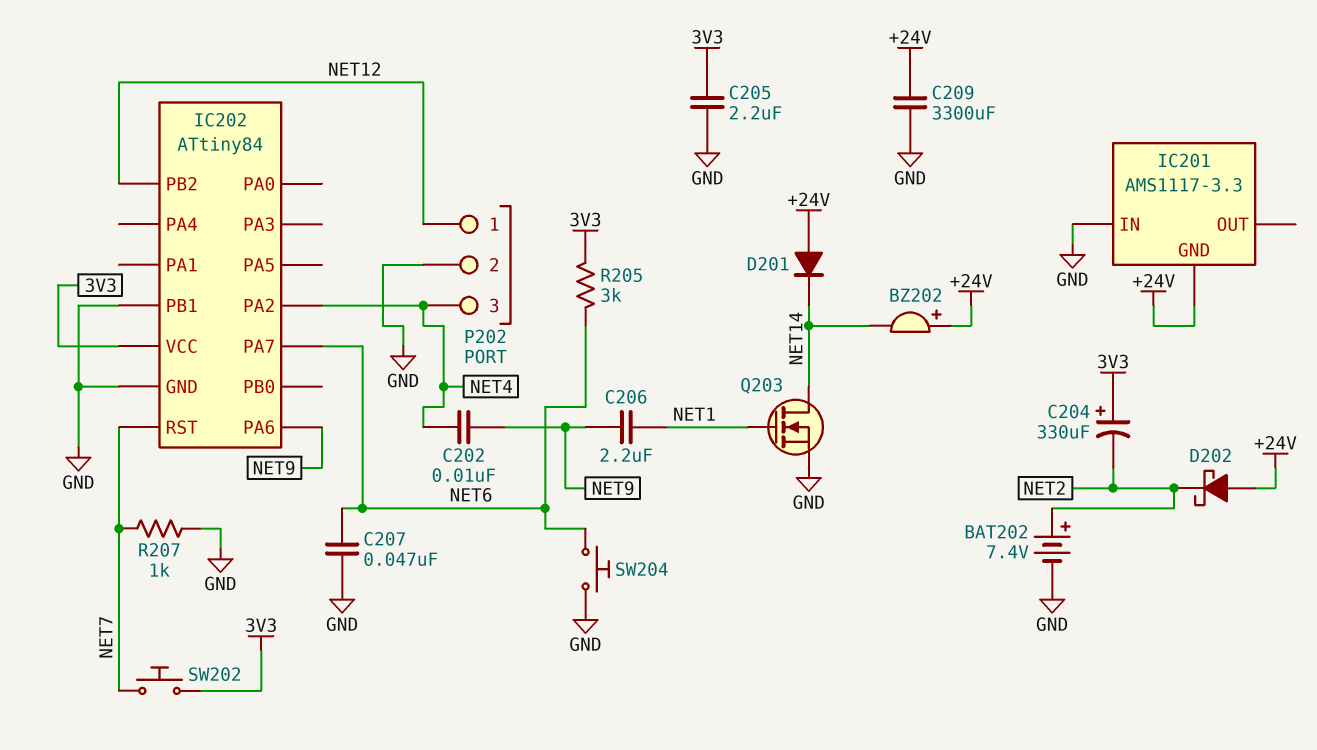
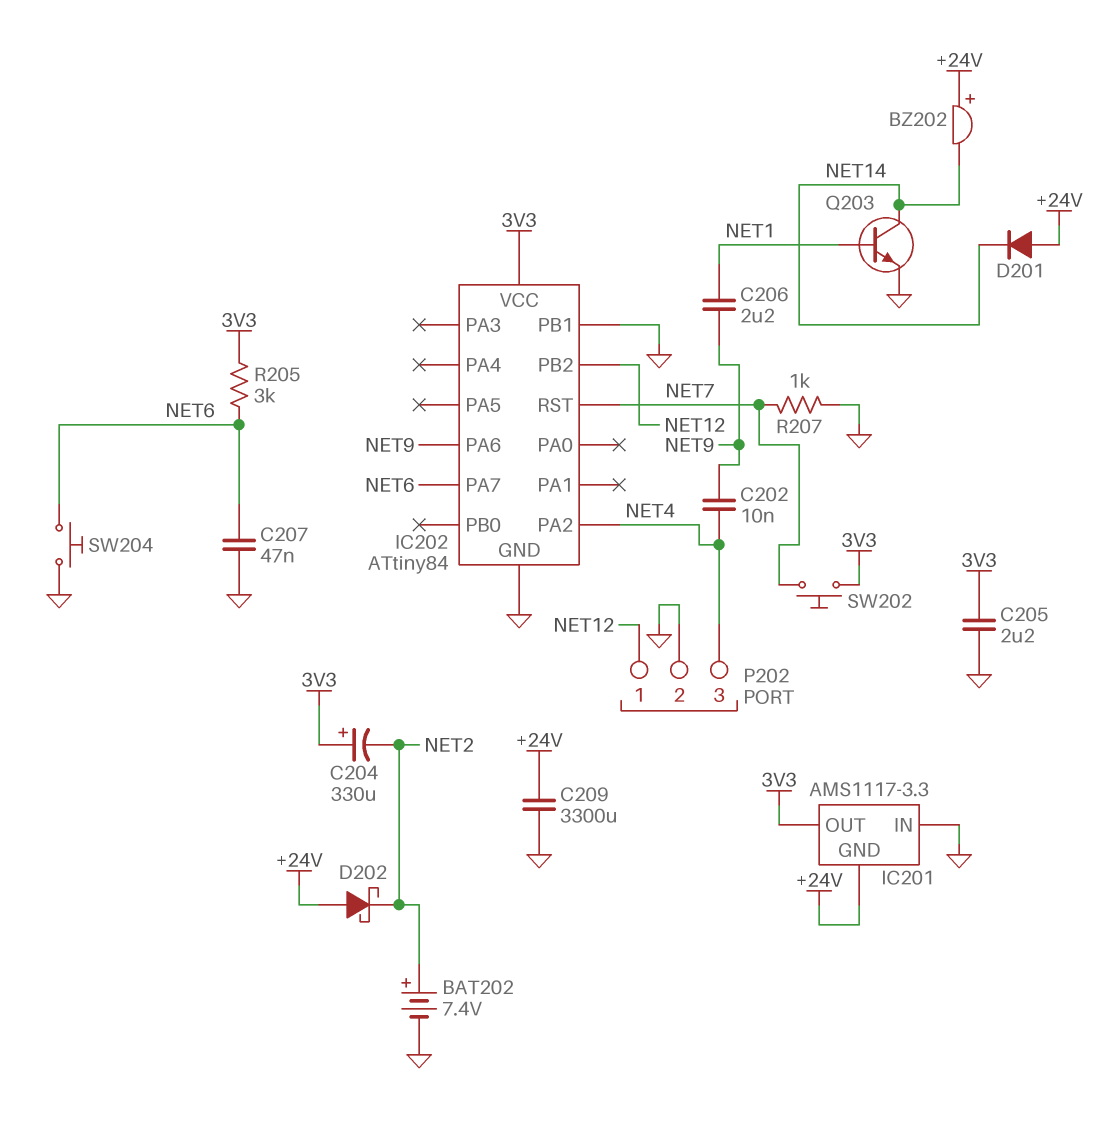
IC201 pin OUT: none -> 3V3
Q203: NMOS (G NET1, D NET14, S GND) -> NPN (B NET1, C NET14, E GND)

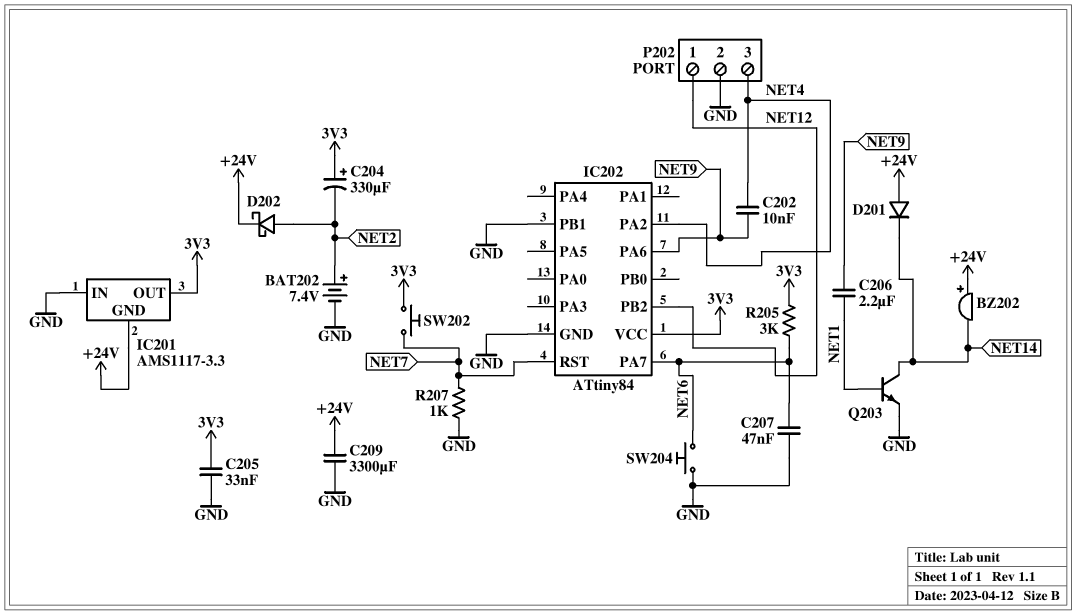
C205: 2.2uF (3V3, GND) -> 33nF (3V3, GND)
D202: schottky (A +24V, K NET2) -> schottky (A NET2, K +24V)

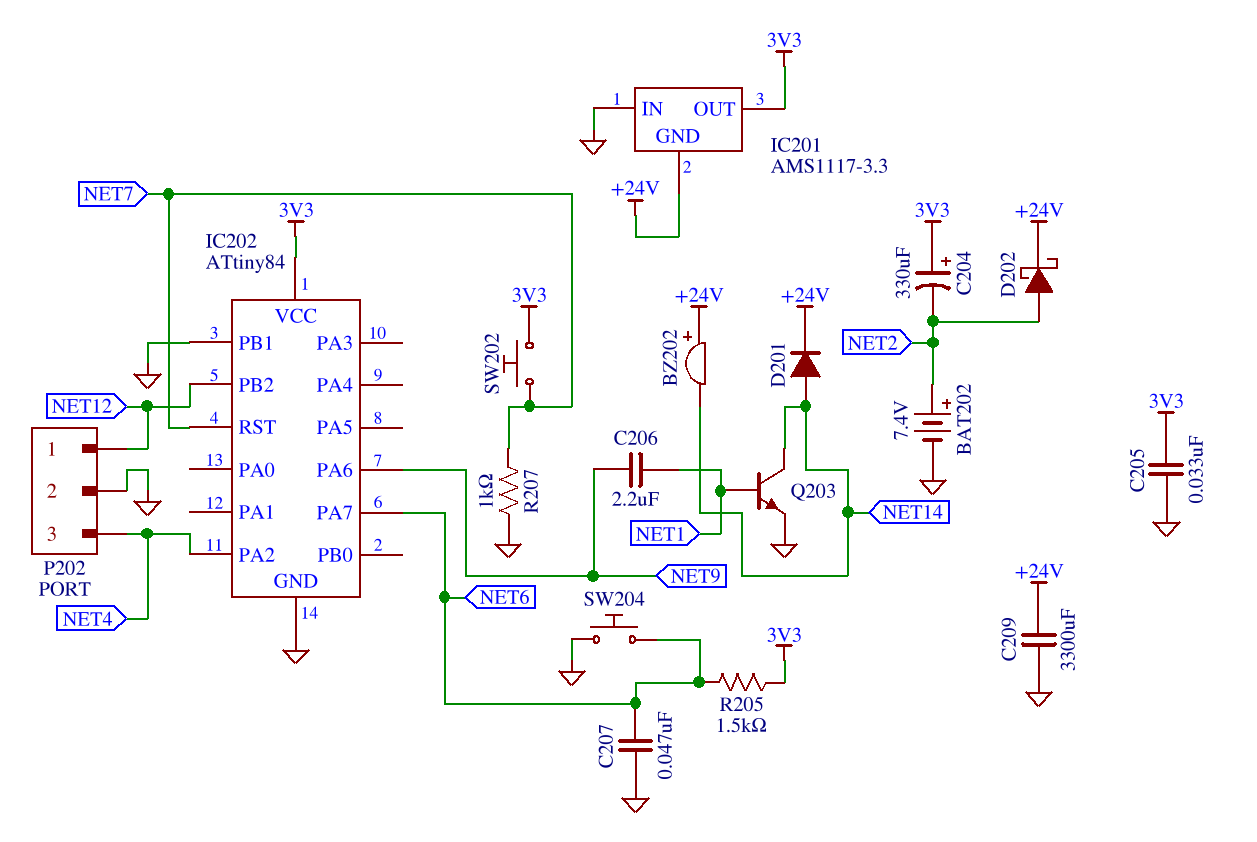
C202: 10nF (NET4, NET9) -> none
D201: diode (A +24V, K NET14) -> diode (A NET14, K +24V)
R205: 3k (3V3, NET6) -> 1.5k (3V3, NET6)

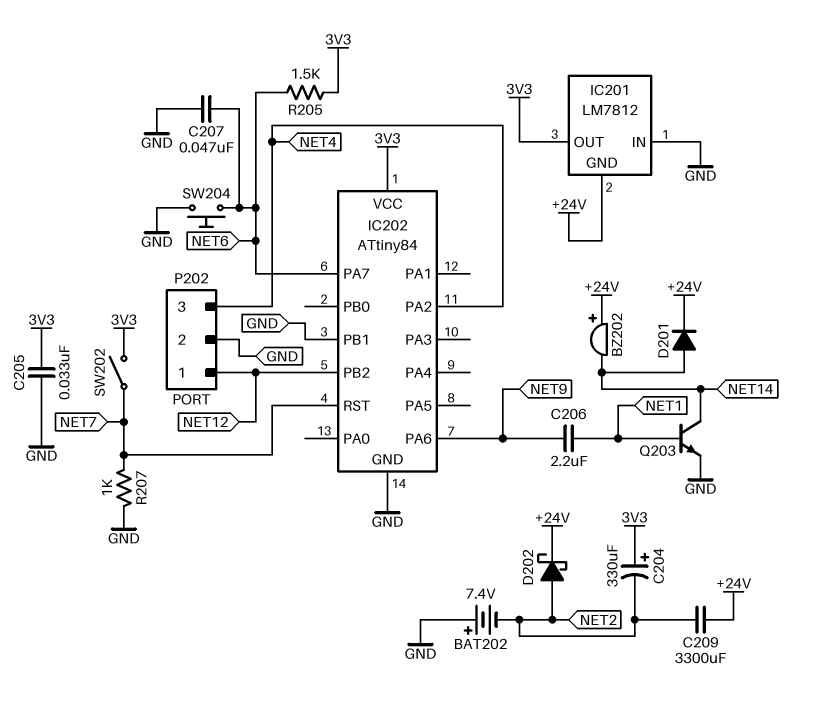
BAT202: 7.4V (plus NET2, minus GND) -> 7.4V (plus GND, minus NET2)
C209: 3300uF (+24V, GND) -> 3300uF (+24V, NET2)
IC201: AMS1117-3.3 -> LM7812
SW202: button (3V3, NET7) -> switch (3V3, NET7)

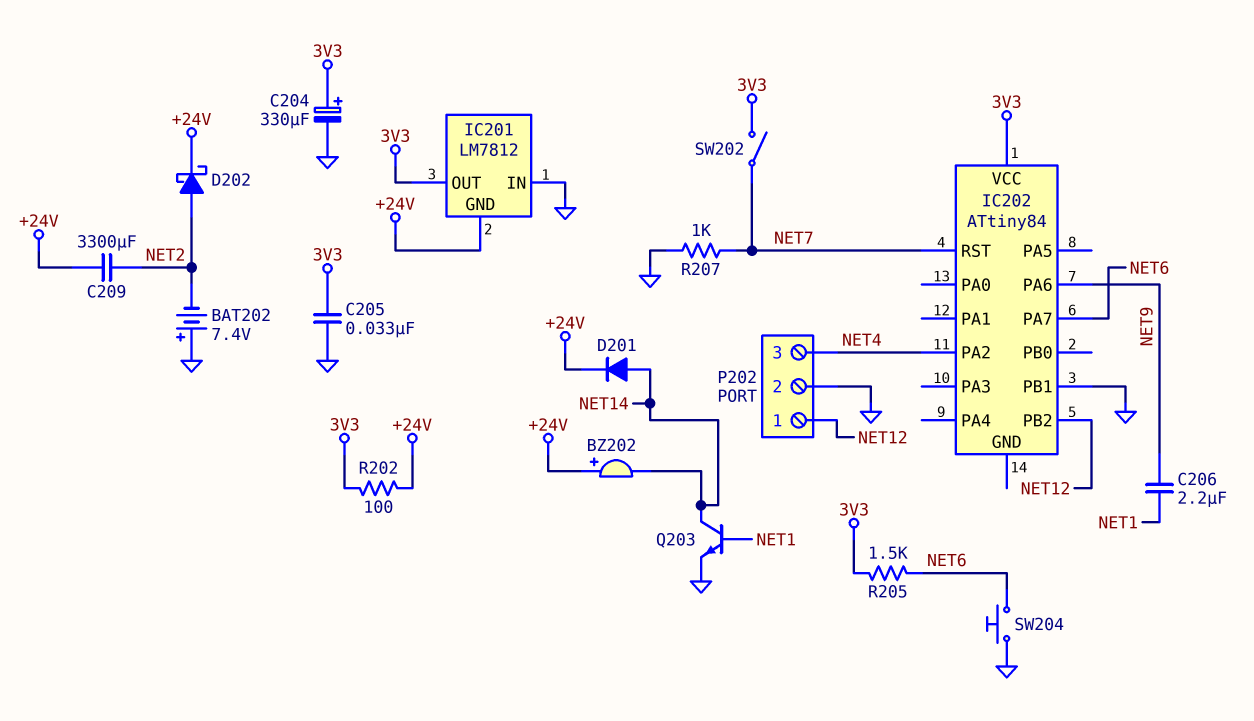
C204: 330uF (plus 3V3, minus NET2) -> 330uF (plus 3V3, minus GND)
C207: 47nF (GND, NET6) -> none
IC202 pin GND: GND -> none
R202: none -> 100 (+24V, 3V3)

